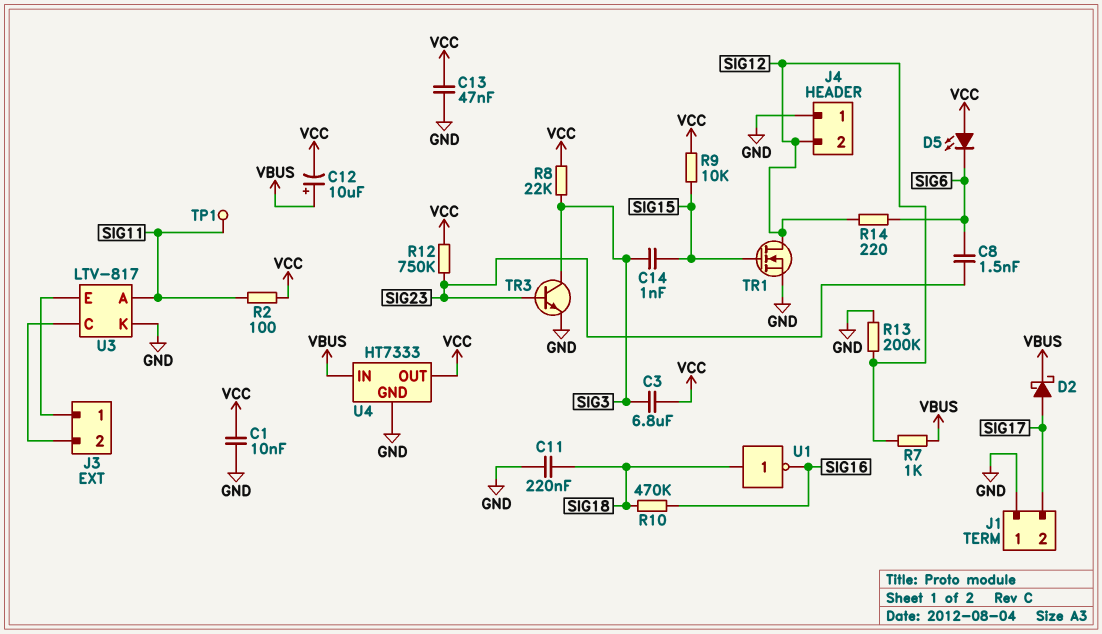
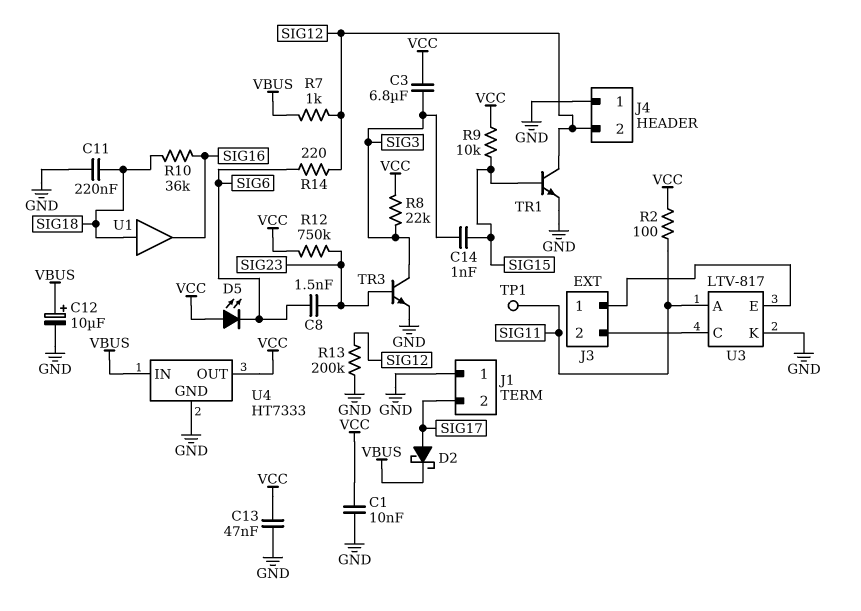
C12: 10uF (plus VBUS, minus VCC) -> 10uF (plus VBUS, minus GND)
R10: 470k (SIG16, SIG18) -> 36k (SIG16, SIG18)
TR1: NMOS (G SIG15, D SIG12, S GND) -> NPN (B SIG15, C SIG12, E GND)
U1: NOT (in SIG18, out SIG16) -> buffer (in SIG18, out SIG16)

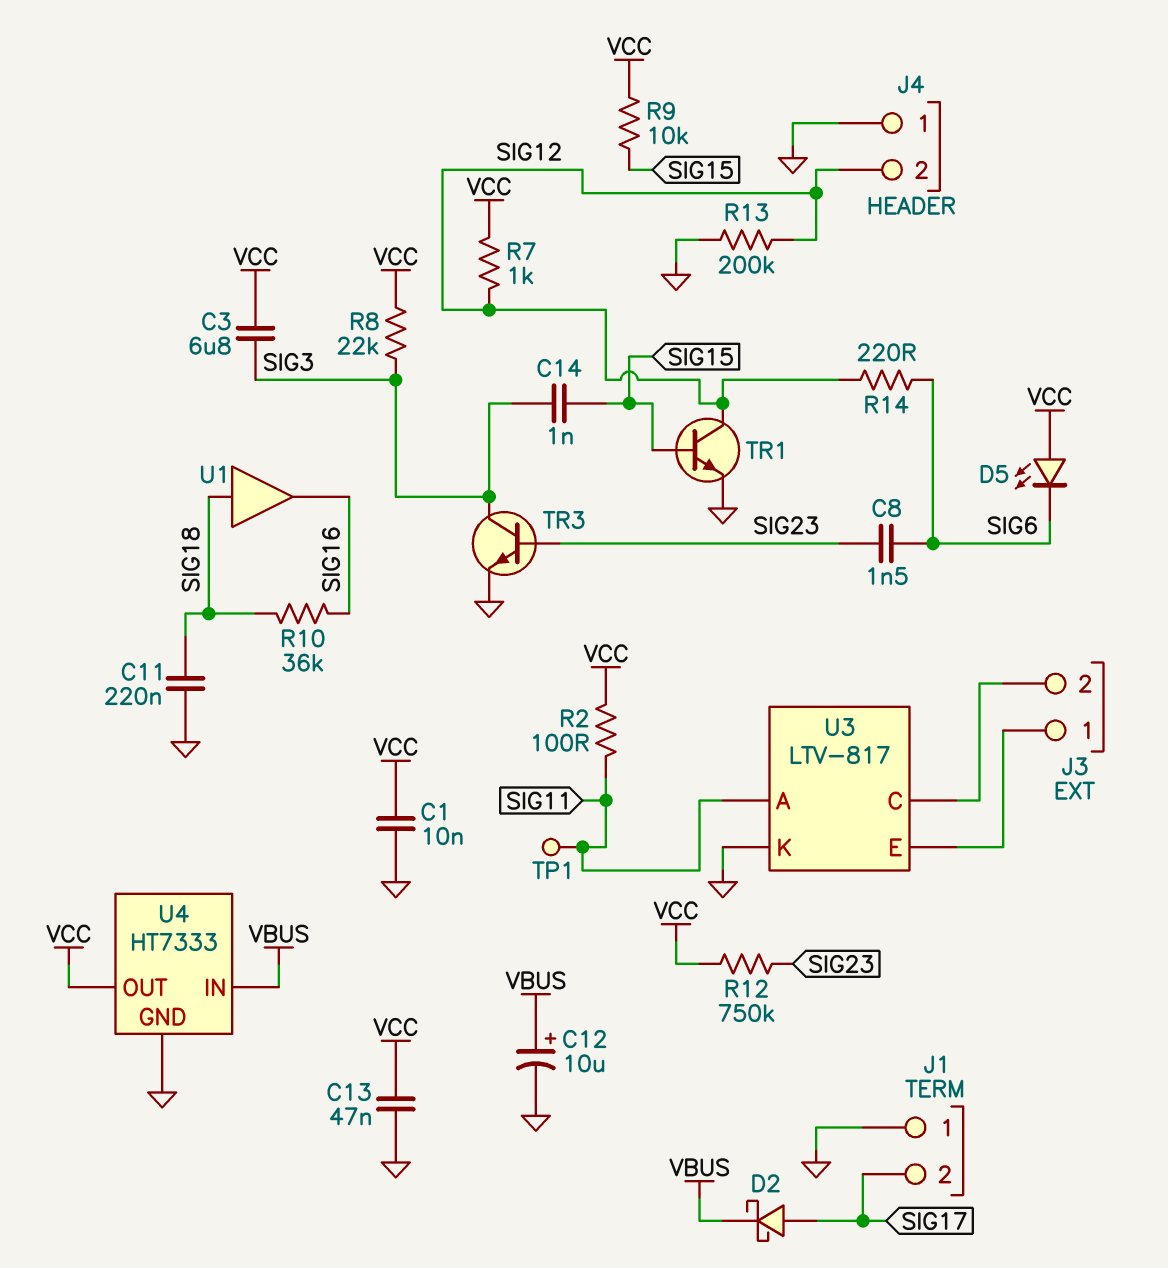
R7: 1k (SIG12, VBUS) -> 1k (SIG12, VCC)

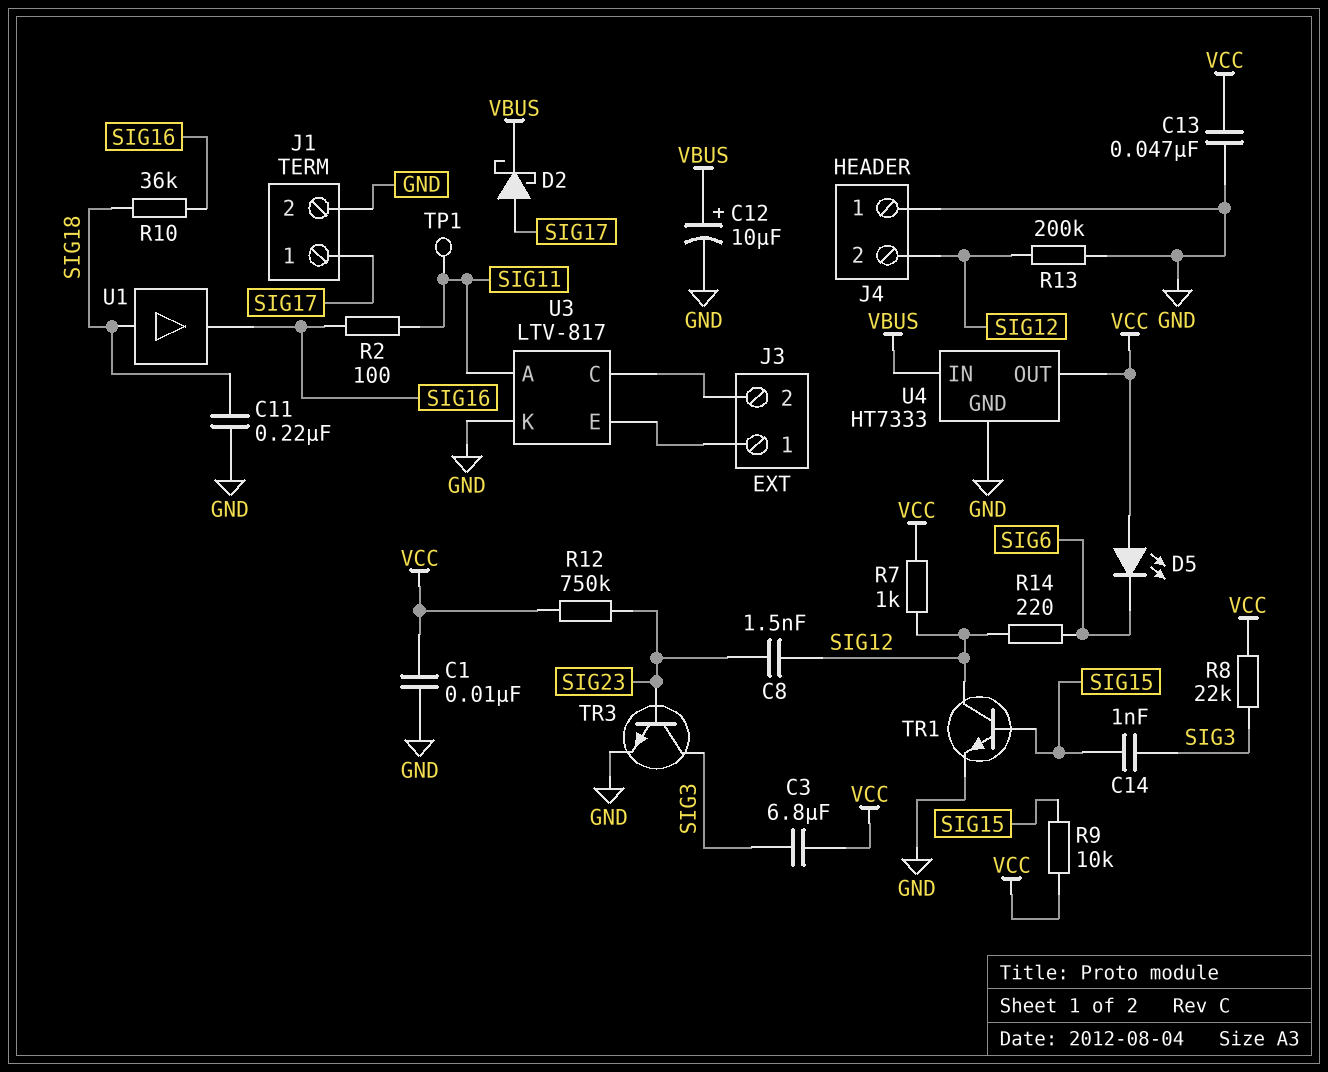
C8: 1.5nF (SIG6, SIG23) -> 1.5nF (SIG12, SIG23)
J1 pin 1: GND -> SIG17
J1 pin 2: SIG17 -> GND
R2: 100 (SIG11, VCC) -> 100 (SIG11, SIG16)

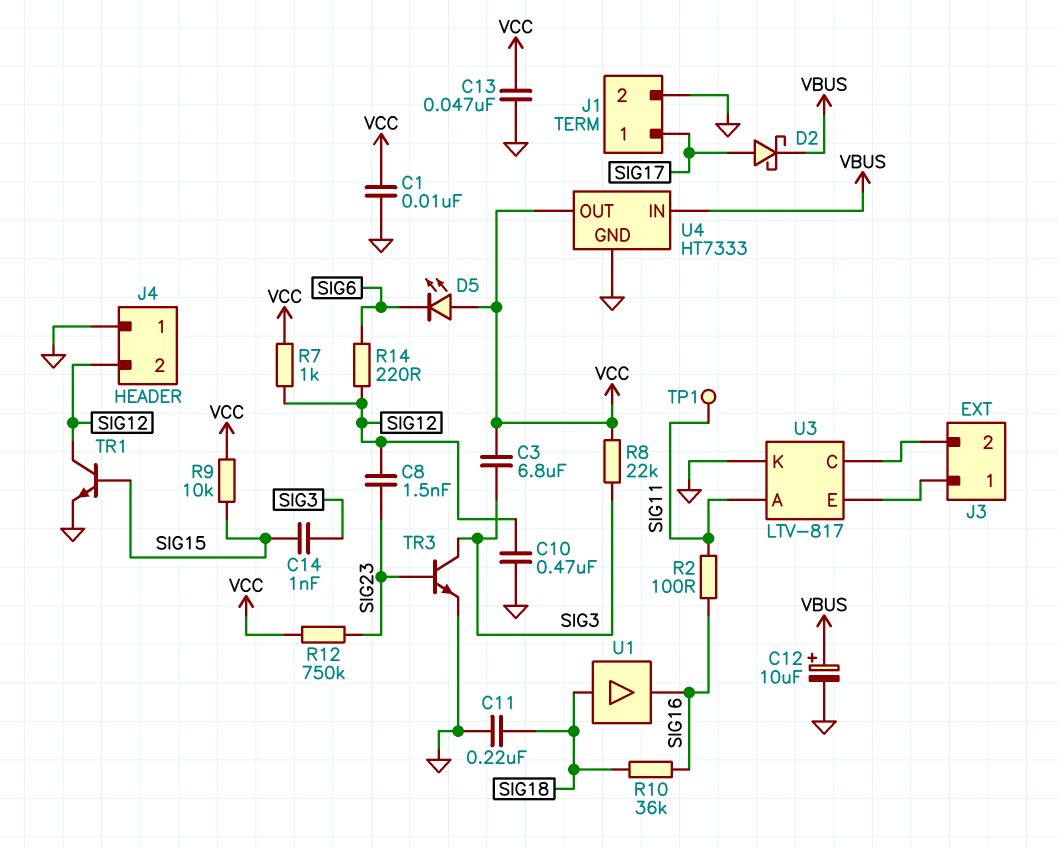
C10: none -> 470nF (GND, SIG12)
R13: 200k (GND, SIG12) -> none

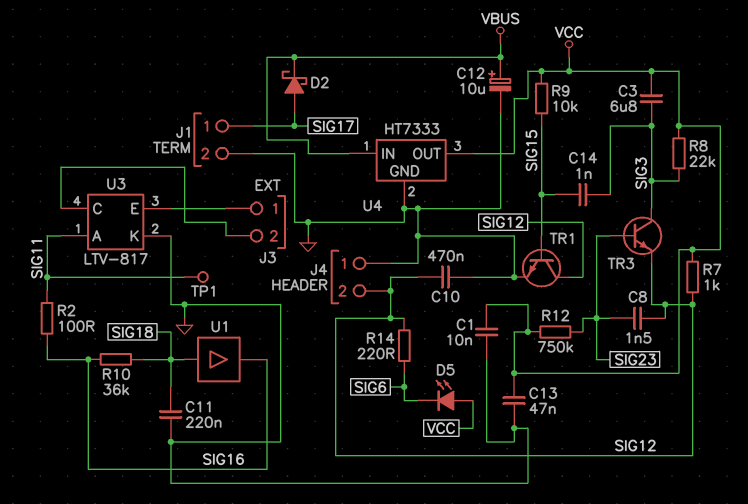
TR3: NPN (B SIG23, C SIG3, E GND) -> NPN (B SIG23, C SIG3, E SIG12)

